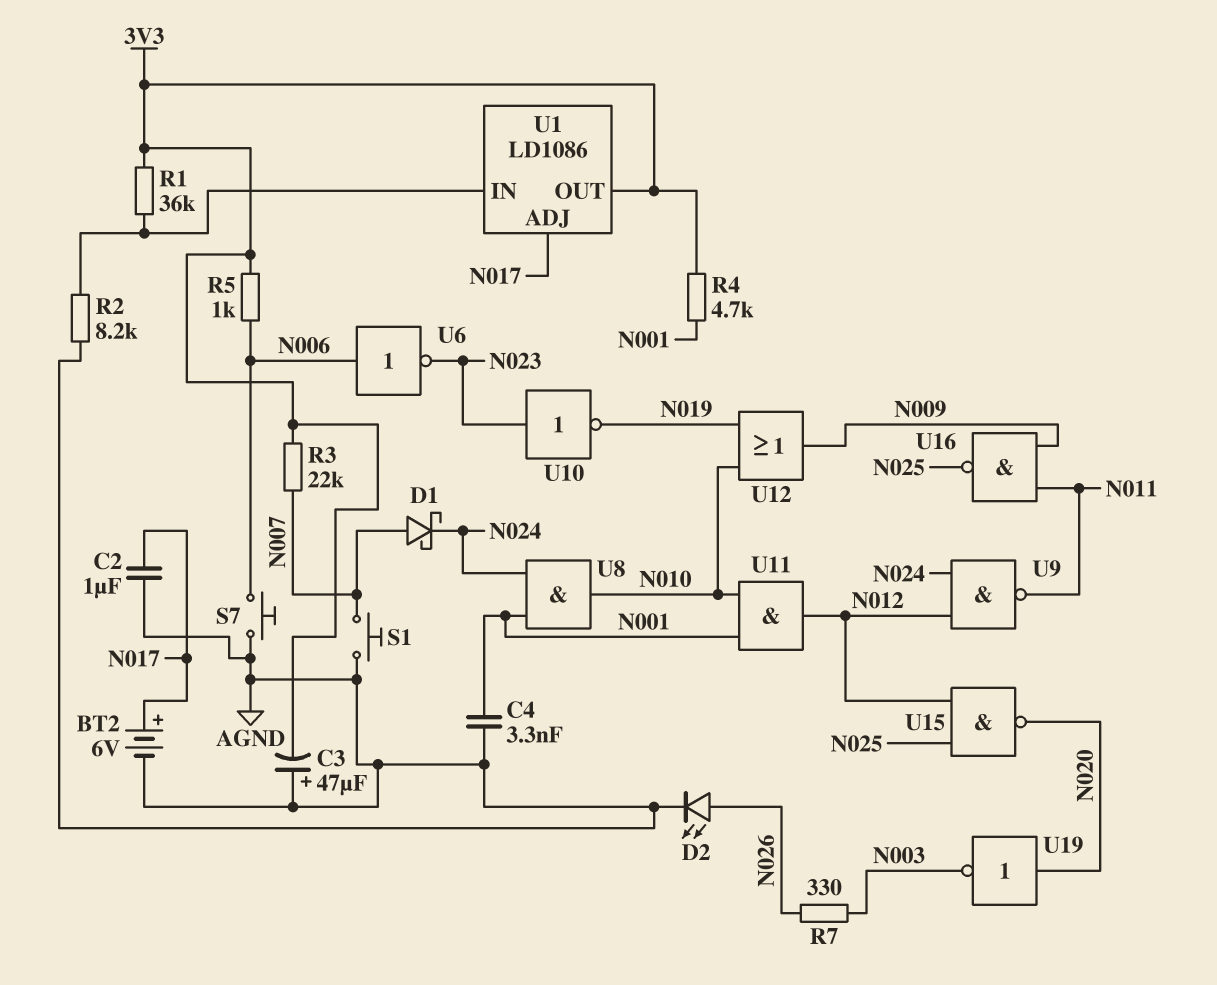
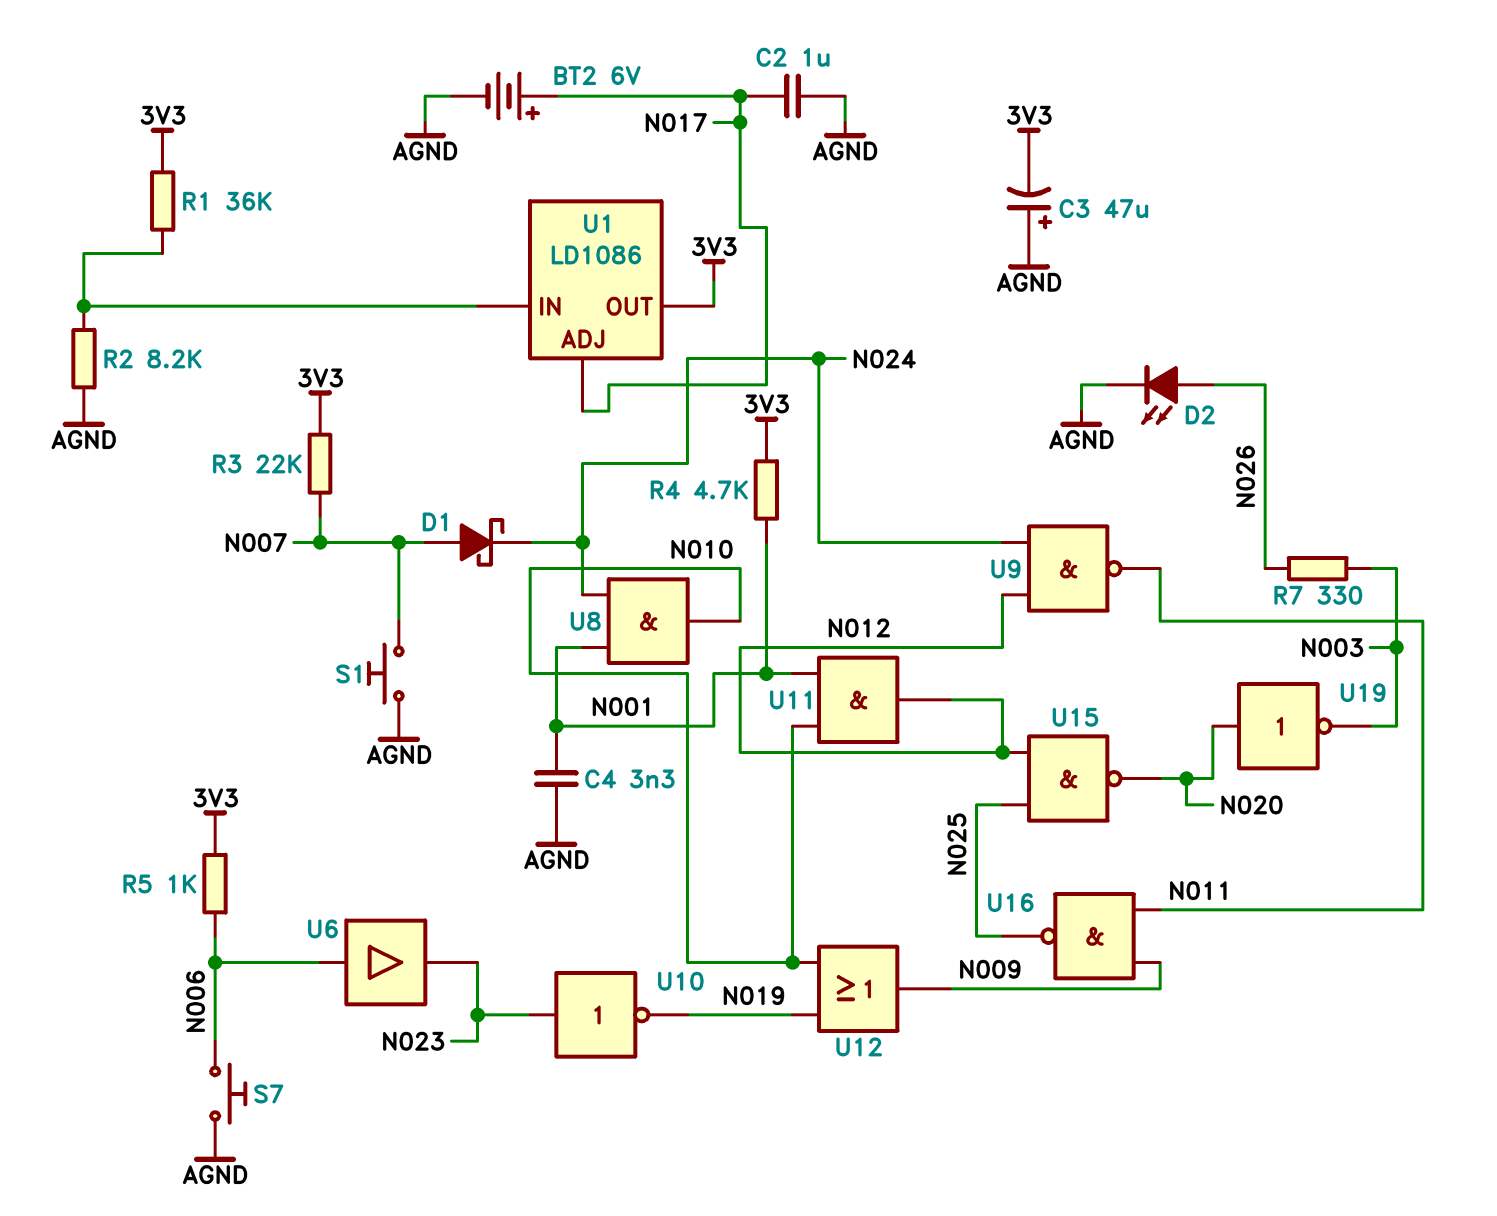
U6: NOT (in N006, out N023) -> buffer (in N006, out N023)

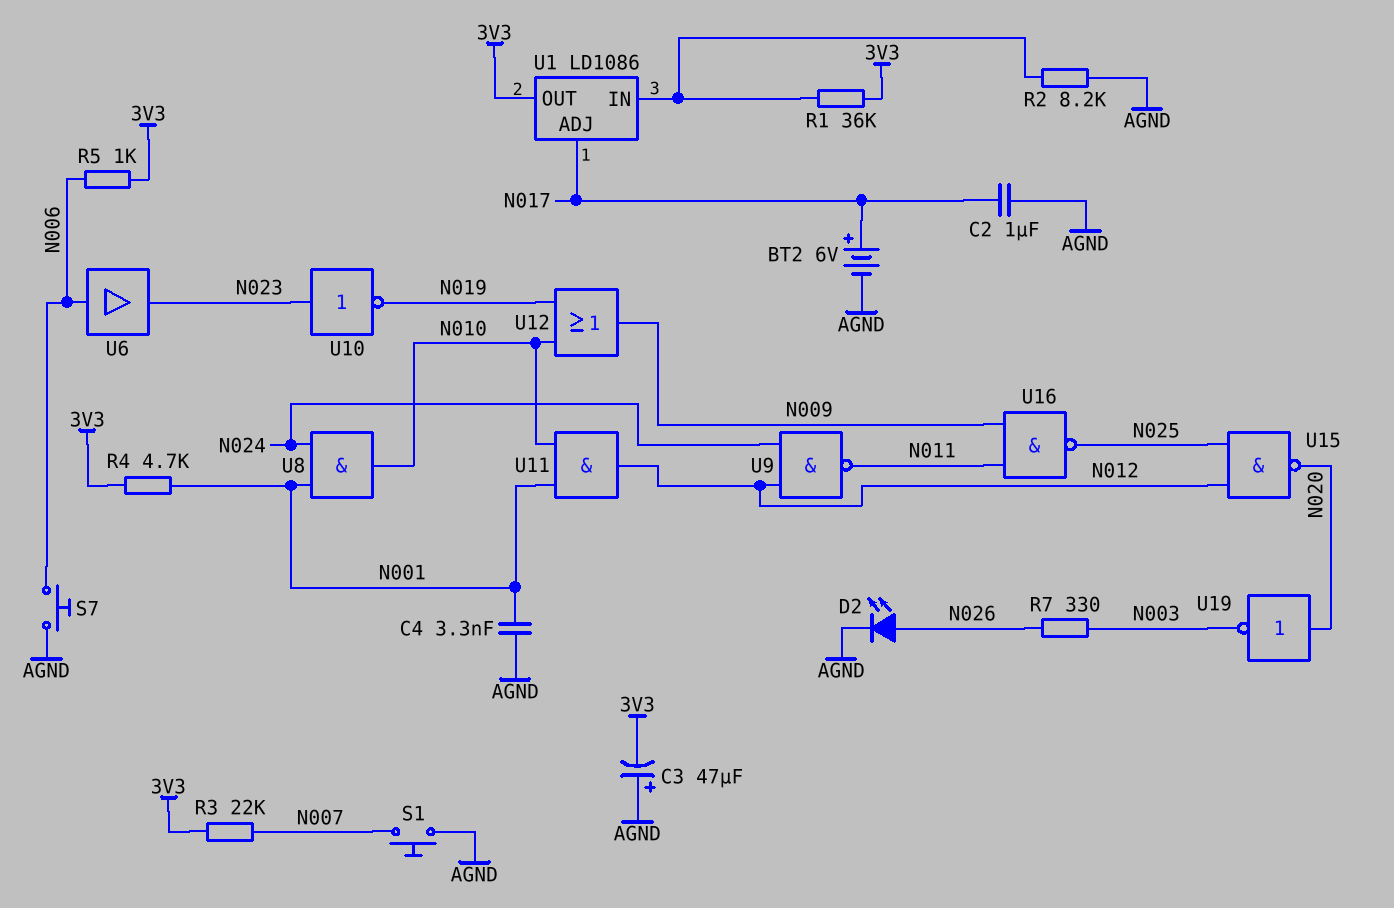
D1: schottky (A N007, K N024) -> none

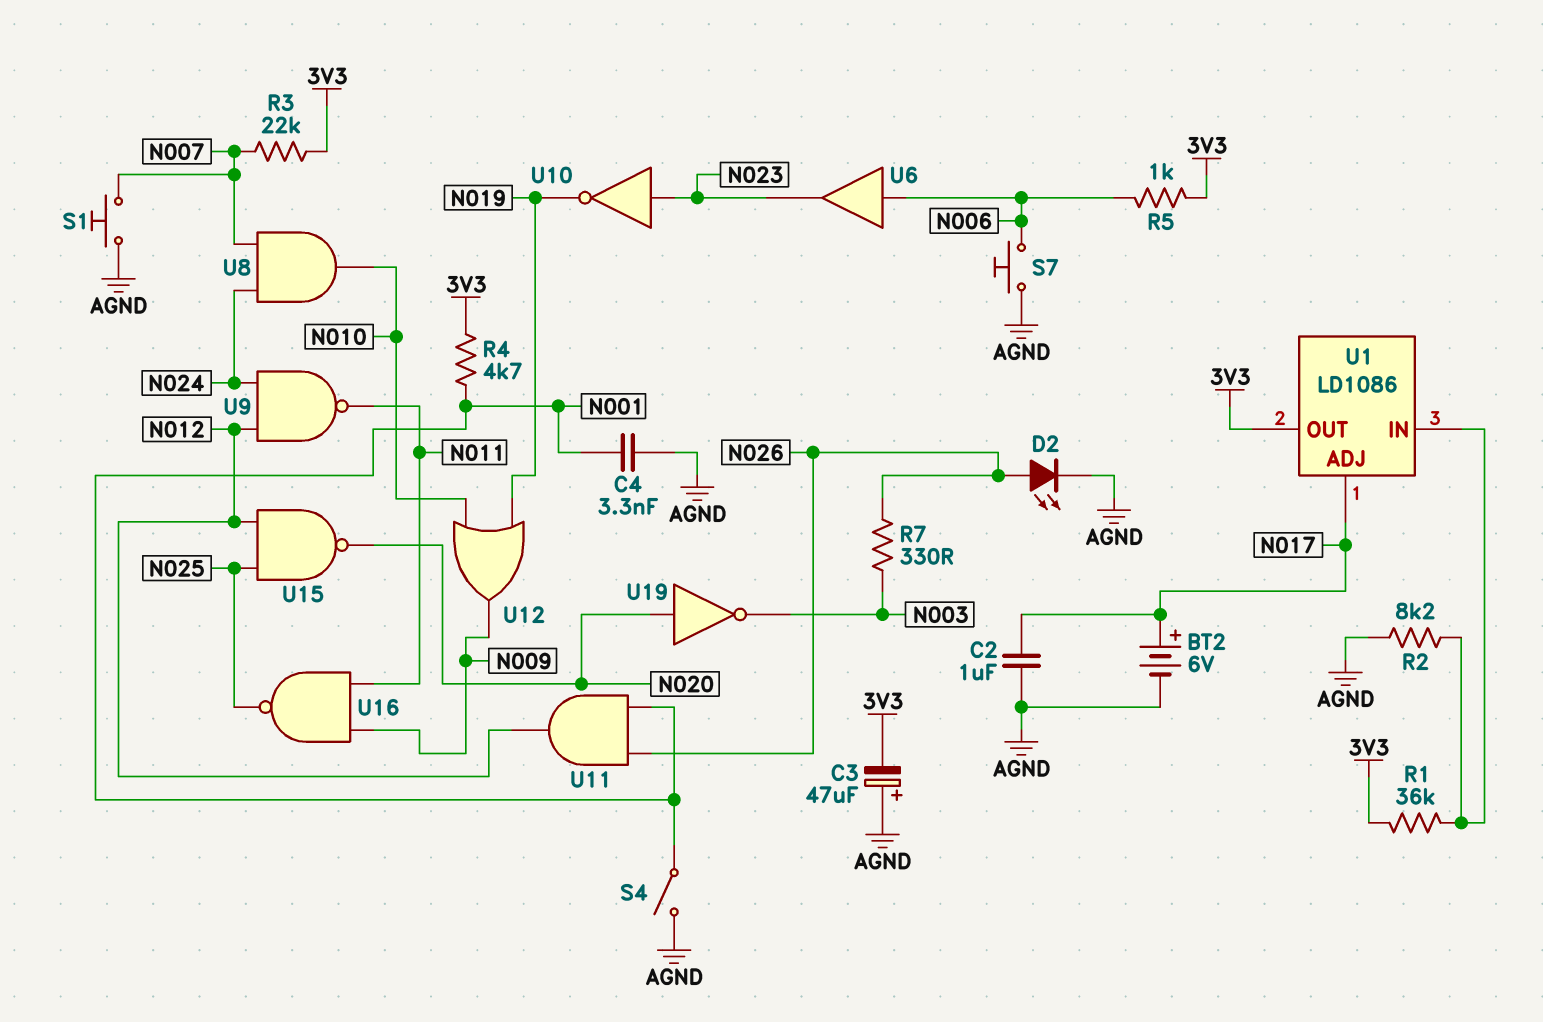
S4: none -> switch (AGND, N001)
U8: AND (in N001, in N024, out N010) -> AND (in N007, in N024, out N010)
U11: AND (in N001, in N010, out N012) -> AND (in N001, in N026, out N012)

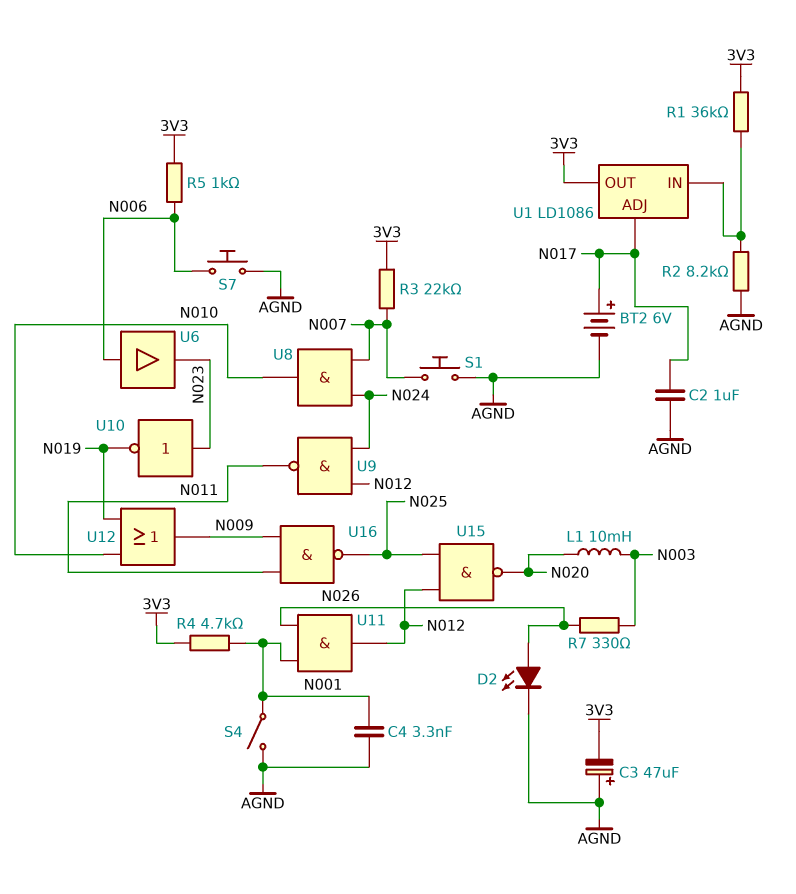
L1: none -> 10mH (N003, N020)
U19: NOT (in N020, out N003) -> none

